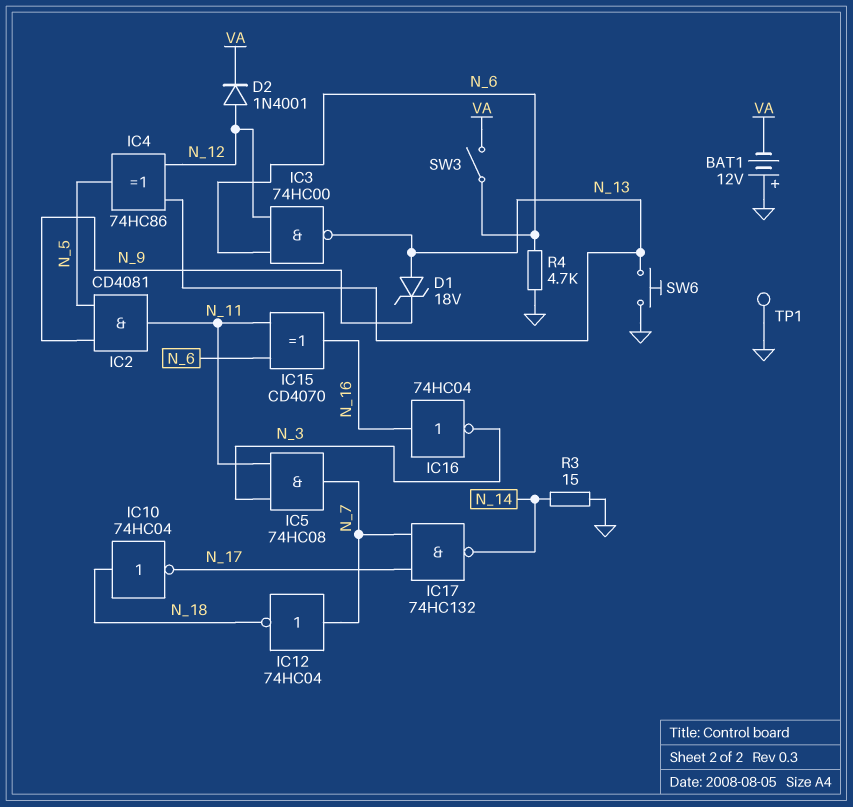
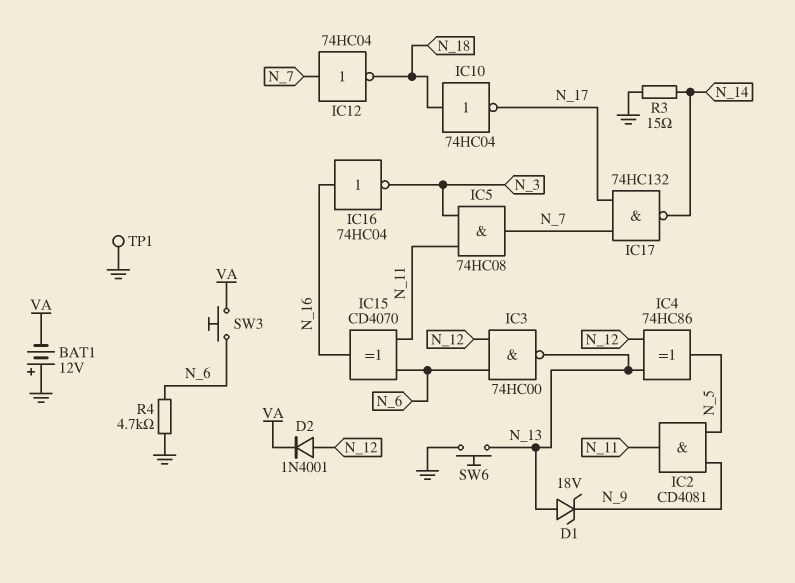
SW3: switch (N_6, VA) -> button (N_6, VA)

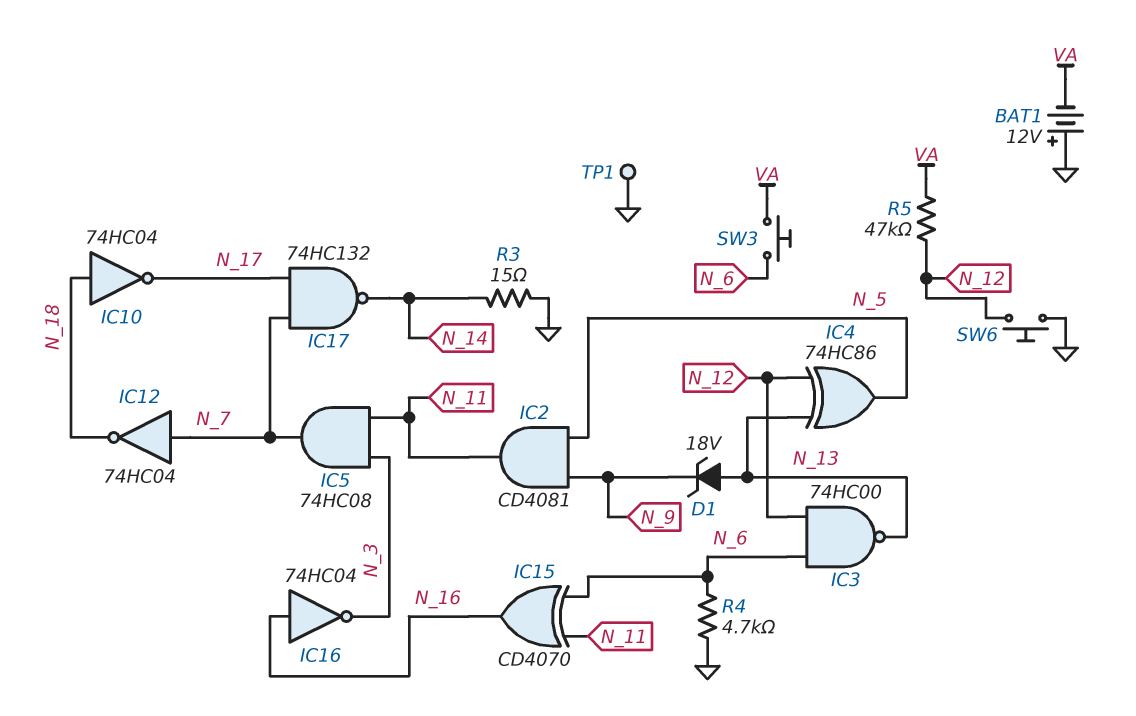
D2: diode 1N4001 (A N_12, K VA) -> none
R5: none -> 47k (N_12, VA)
SW6: button (GND, N_13) -> button (GND, N_12)

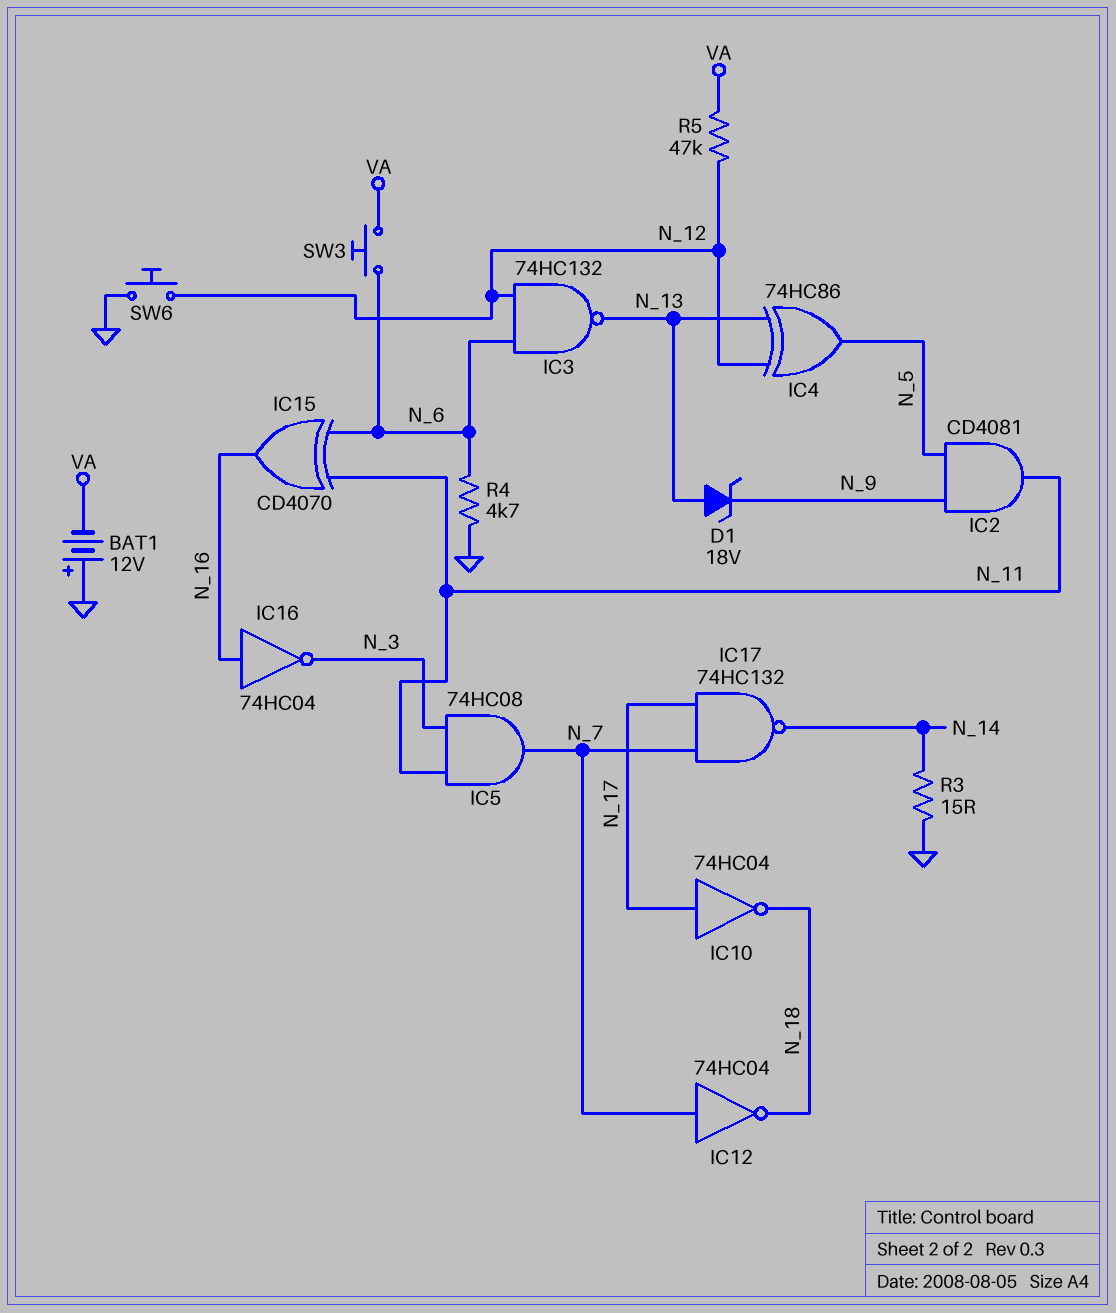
IC3: NAND 74HC00 (in N_6, in N_12, out N_13) -> NAND 74HC132 (in N_6, in N_12, out N_13)
IC10: NOT 74HC04 (in N_18, out N_17) -> NOT 74HC04 (in N_17, out N_18)
TP1: test point (GND) -> none

